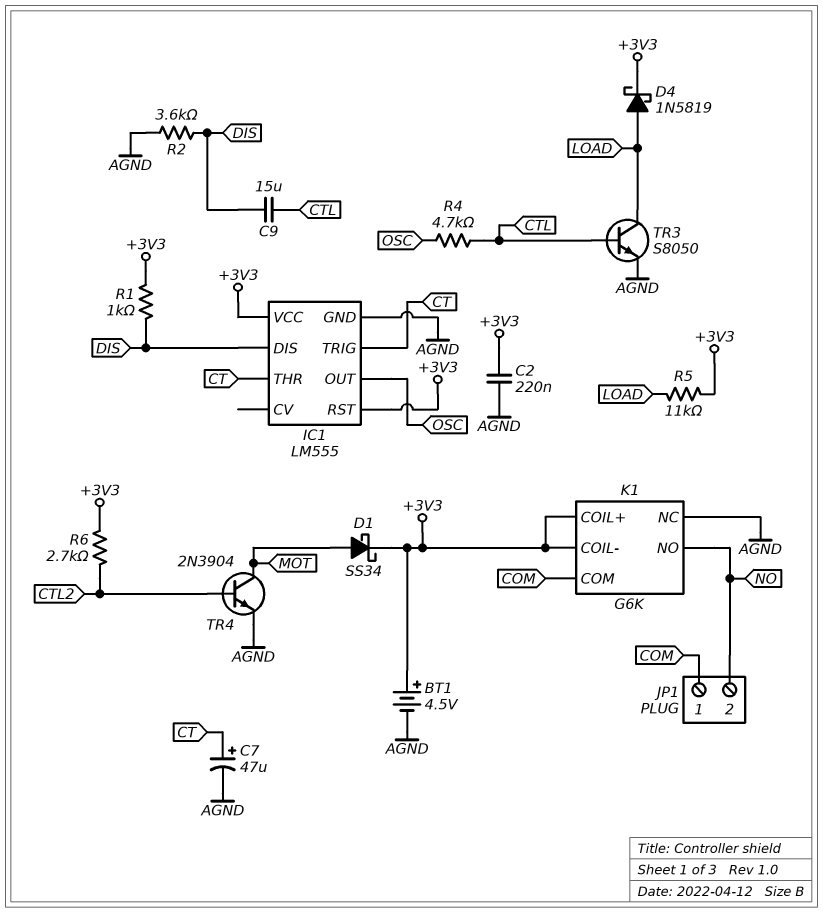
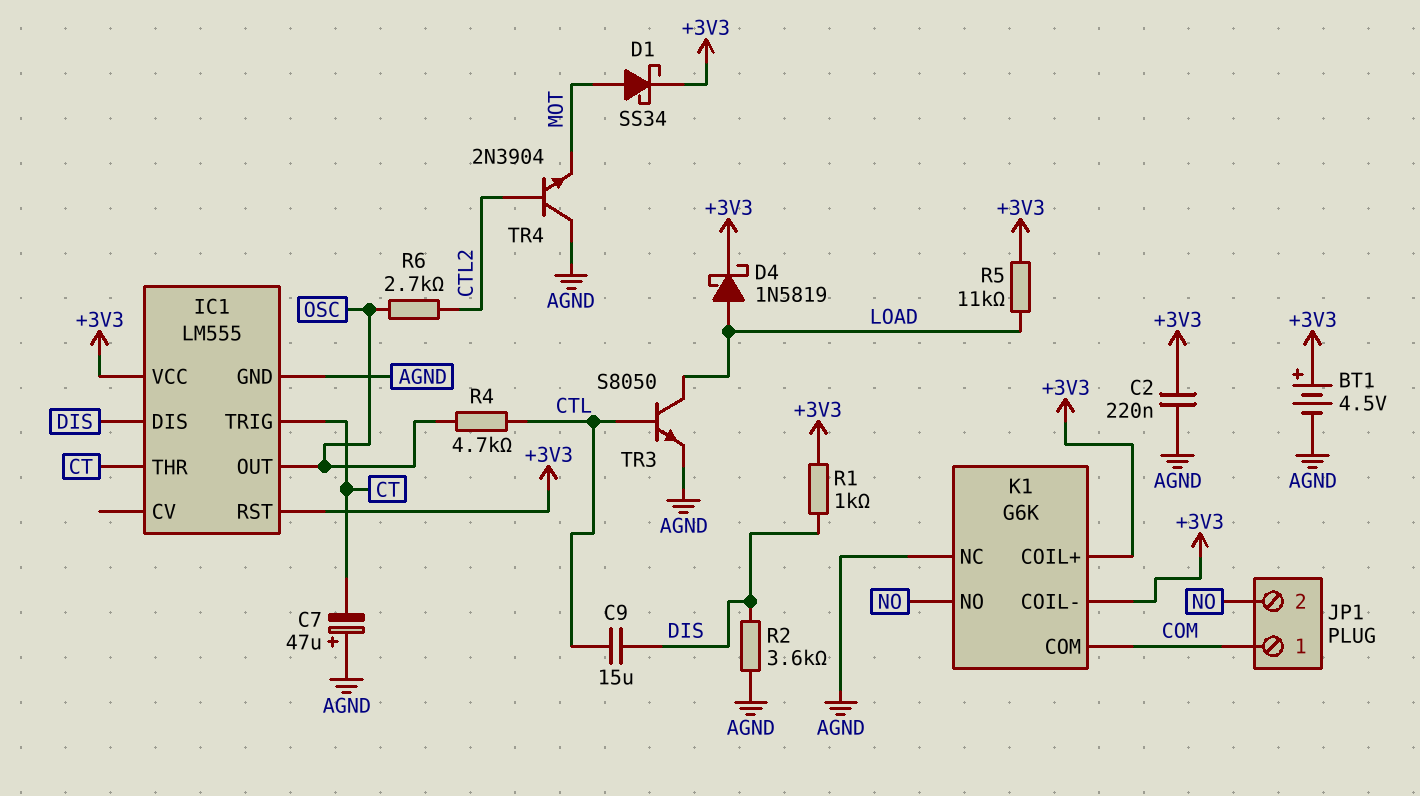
C7: 47uF (plus CT, minus AGND) -> 47uF (plus AGND, minus CT)
R6: 2.7k (+3V3, CTL2) -> 2.7k (CTL2, OSC)
TR4: NPN 2N3904 (B CTL2, C MOT, E AGND) -> NPN 2N3904 (B CTL2, C AGND, E MOT)

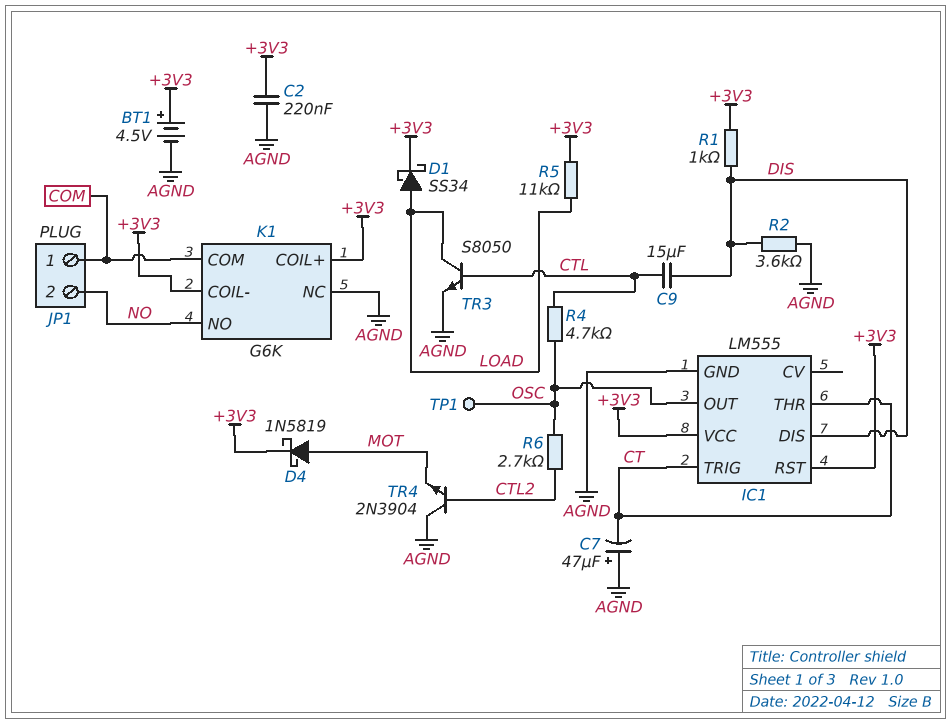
D1: schottky SS34 (A MOT, K +3V3) -> schottky SS34 (A LOAD, K +3V3)
D4: schottky 1N5819 (A LOAD, K +3V3) -> schottky 1N5819 (A MOT, K +3V3)
TP1: none -> test point (OSC)

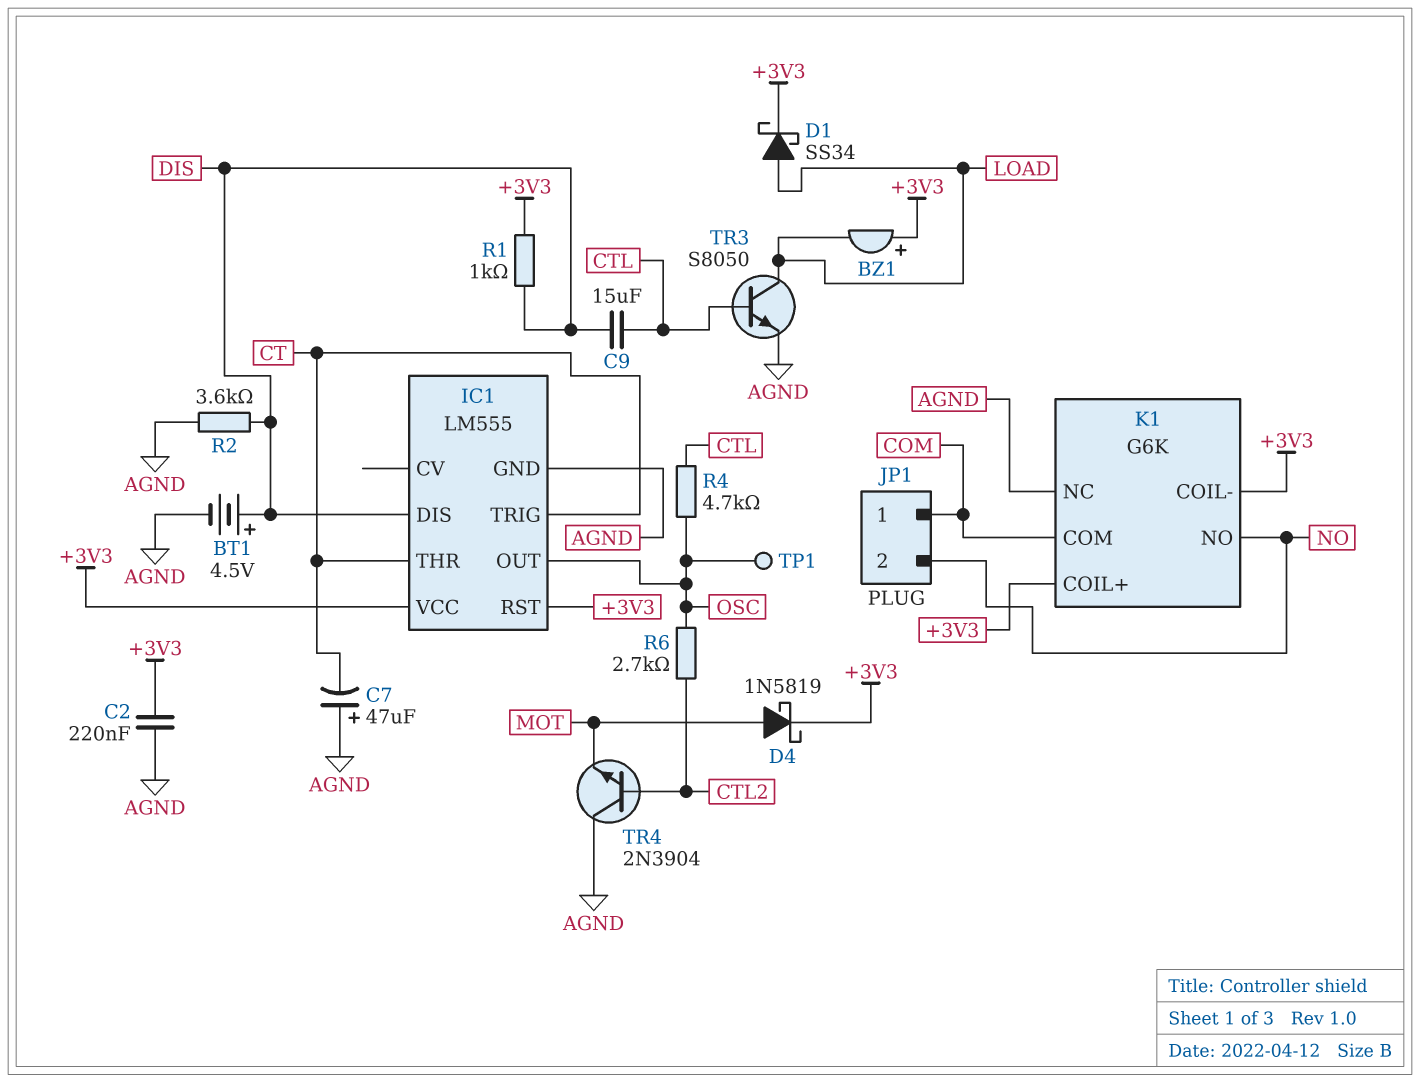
BT1: 4.5V (plus +3V3, minus AGND) -> 4.5V (plus DIS, minus AGND)
BZ1: none -> buzzer (plus +3V3, minus LOAD)
R5: 11k (+3V3, LOAD) -> none

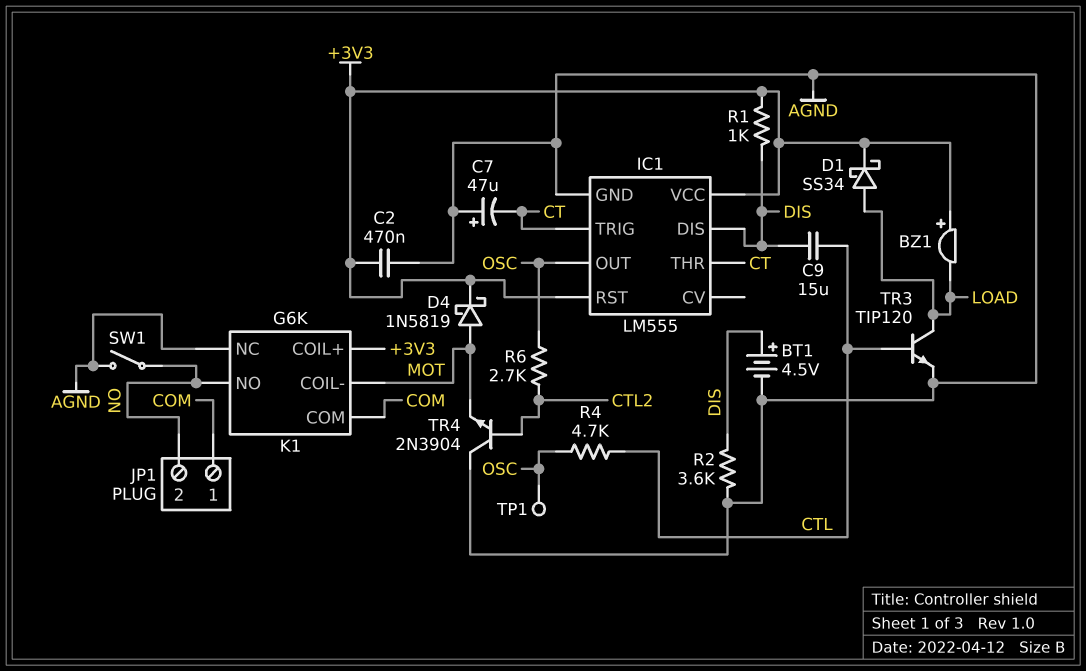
C2: 220nF (+3V3, AGND) -> 470nF (+3V3, AGND)
K1 pin COIL-: +3V3 -> MOT
SW1: none -> switch (AGND, NO)
TR3: NPN S8050 (B CTL, C LOAD, E AGND) -> NPN TIP120 (B CTL, C LOAD, E AGND)

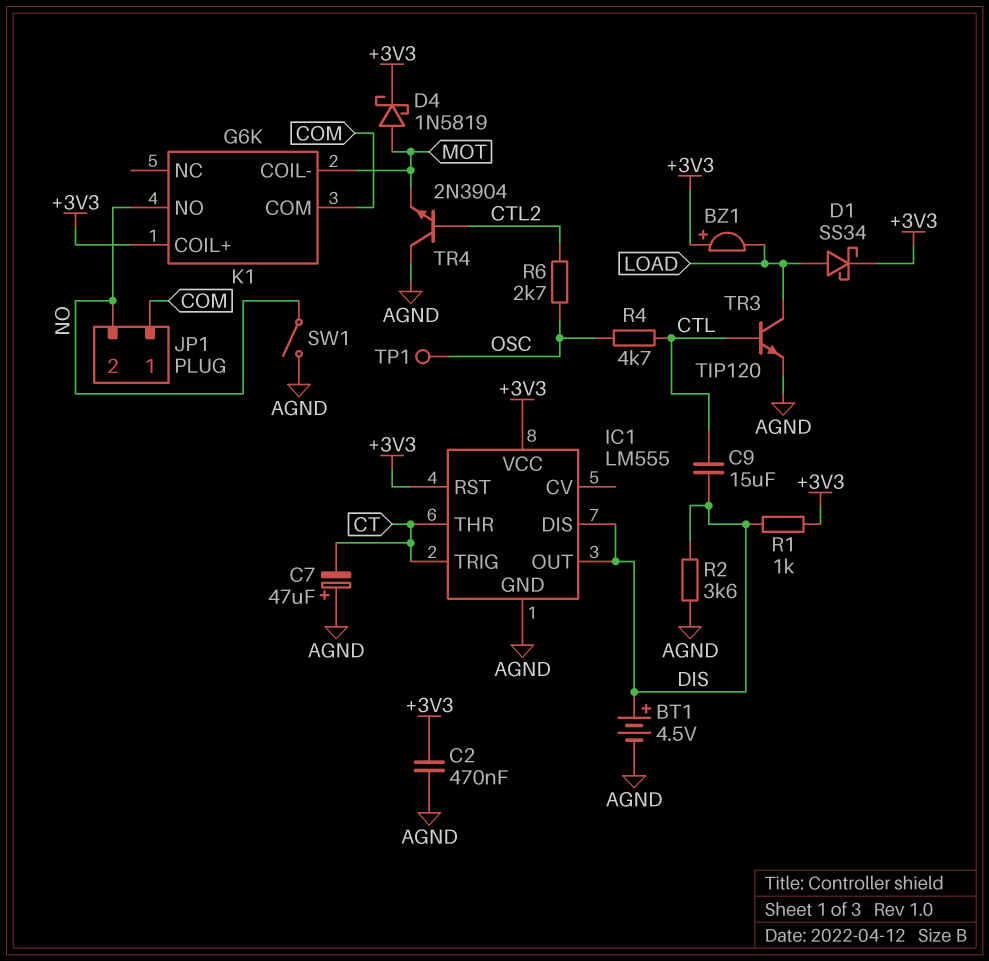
IC1 pin OUT: OSC -> DIS
K1 pin NC: AGND -> none

